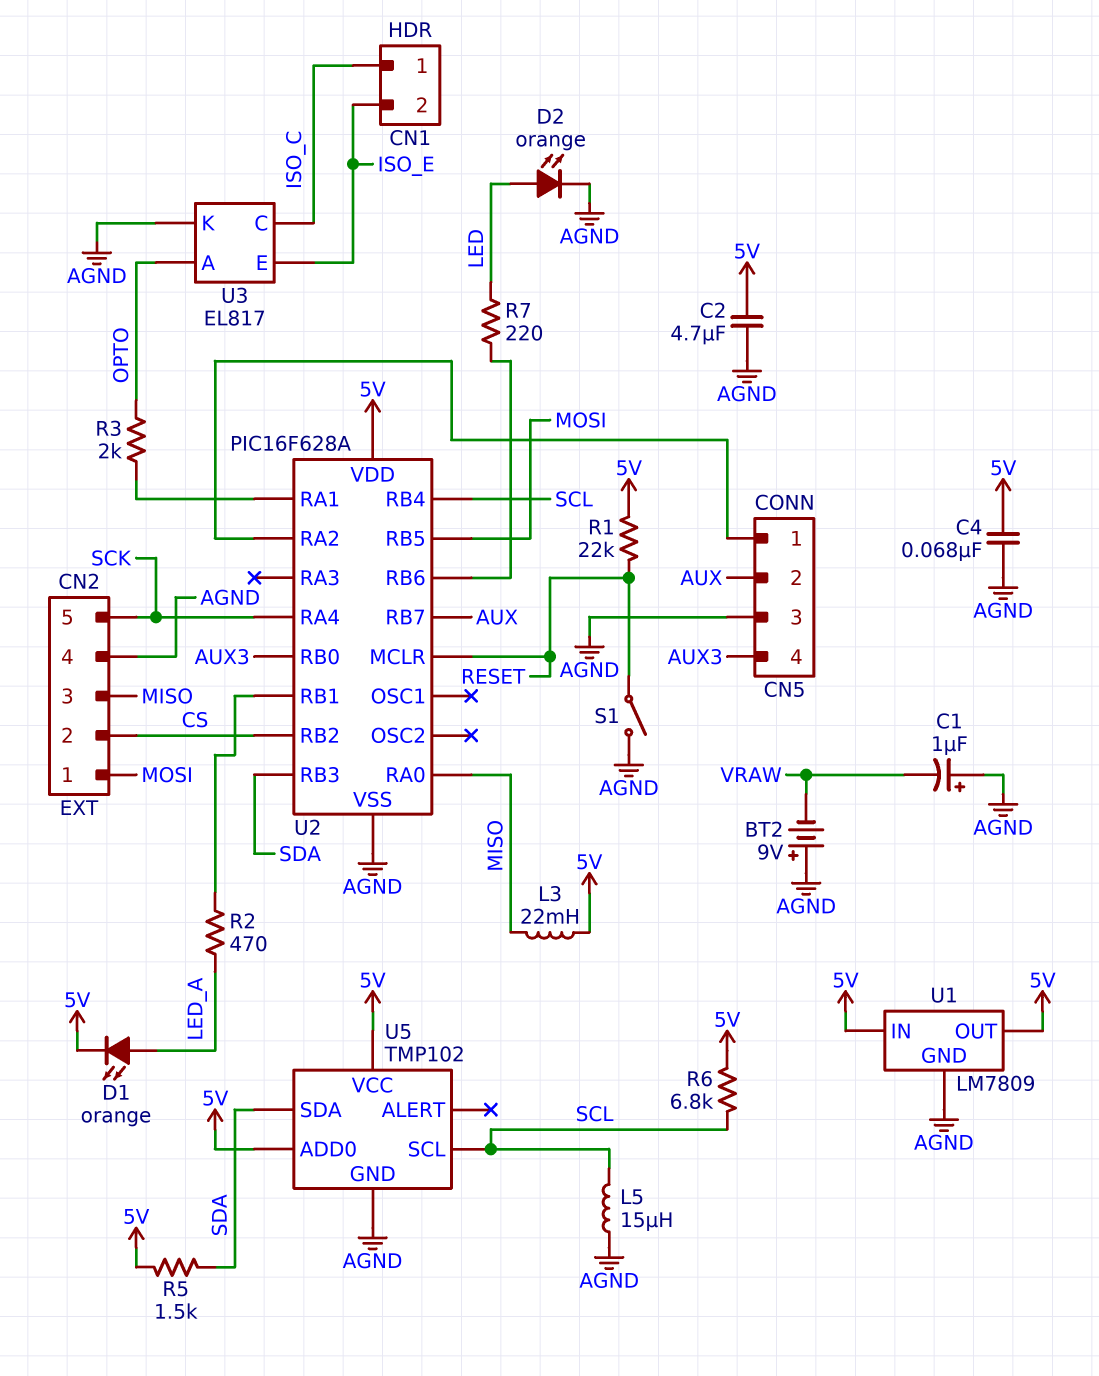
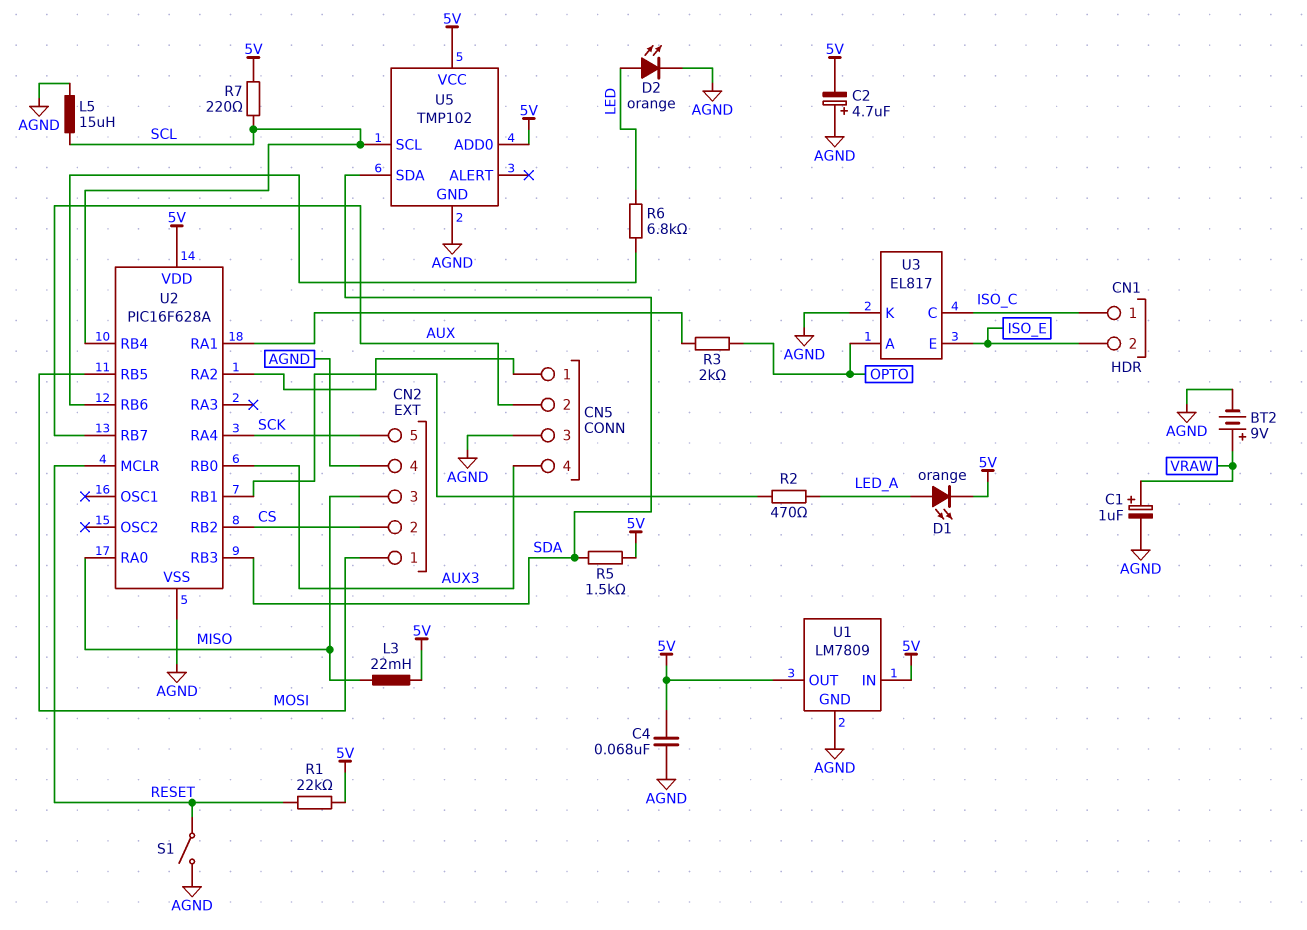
BT2: 9V (plus AGND, minus VRAW) -> 9V (plus VRAW, minus AGND)
C1: 1uF (plus AGND, minus VRAW) -> 1uF (plus VRAW, minus AGND)
C2: 4.7uF (5V, AGND) -> 4.7uF (plus AGND, minus 5V)
R6: 6.8k (5V, SCL) -> 6.8k (LED, U2/RB6)
R7: 220 (LED, U2/RB6) -> 220 (5V, SCL)

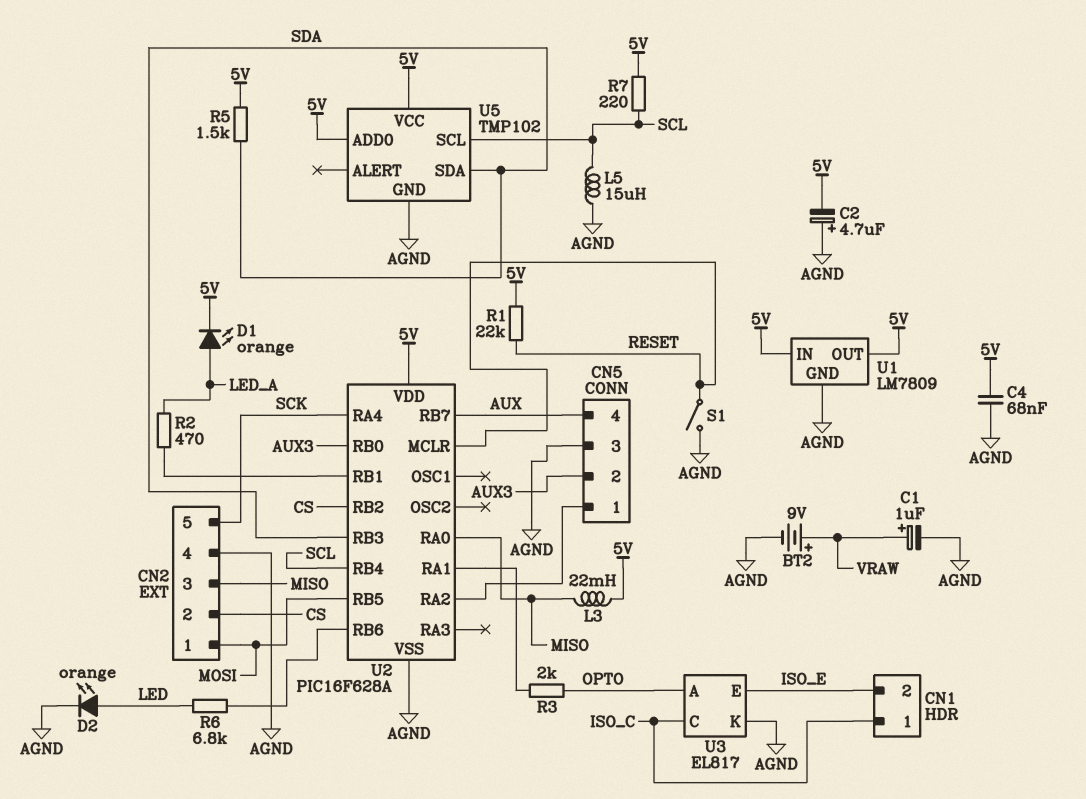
CN5 pin 2: AUX -> AUX3
CN5 pin 4: AUX3 -> AUX

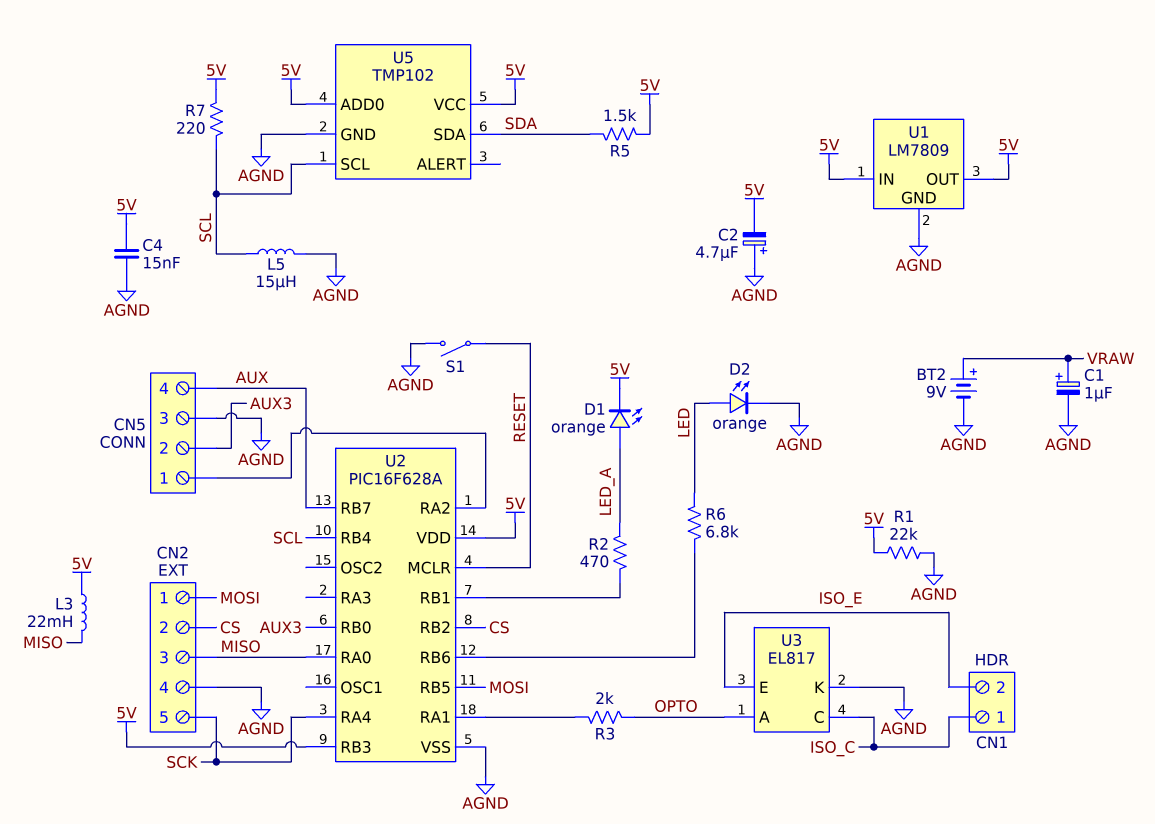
C4: 68nF (5V, AGND) -> 15nF (5V, AGND)
R1: 22k (5V, RESET) -> 22k (5V, AGND)
U2 pin RB3: SDA -> 5V

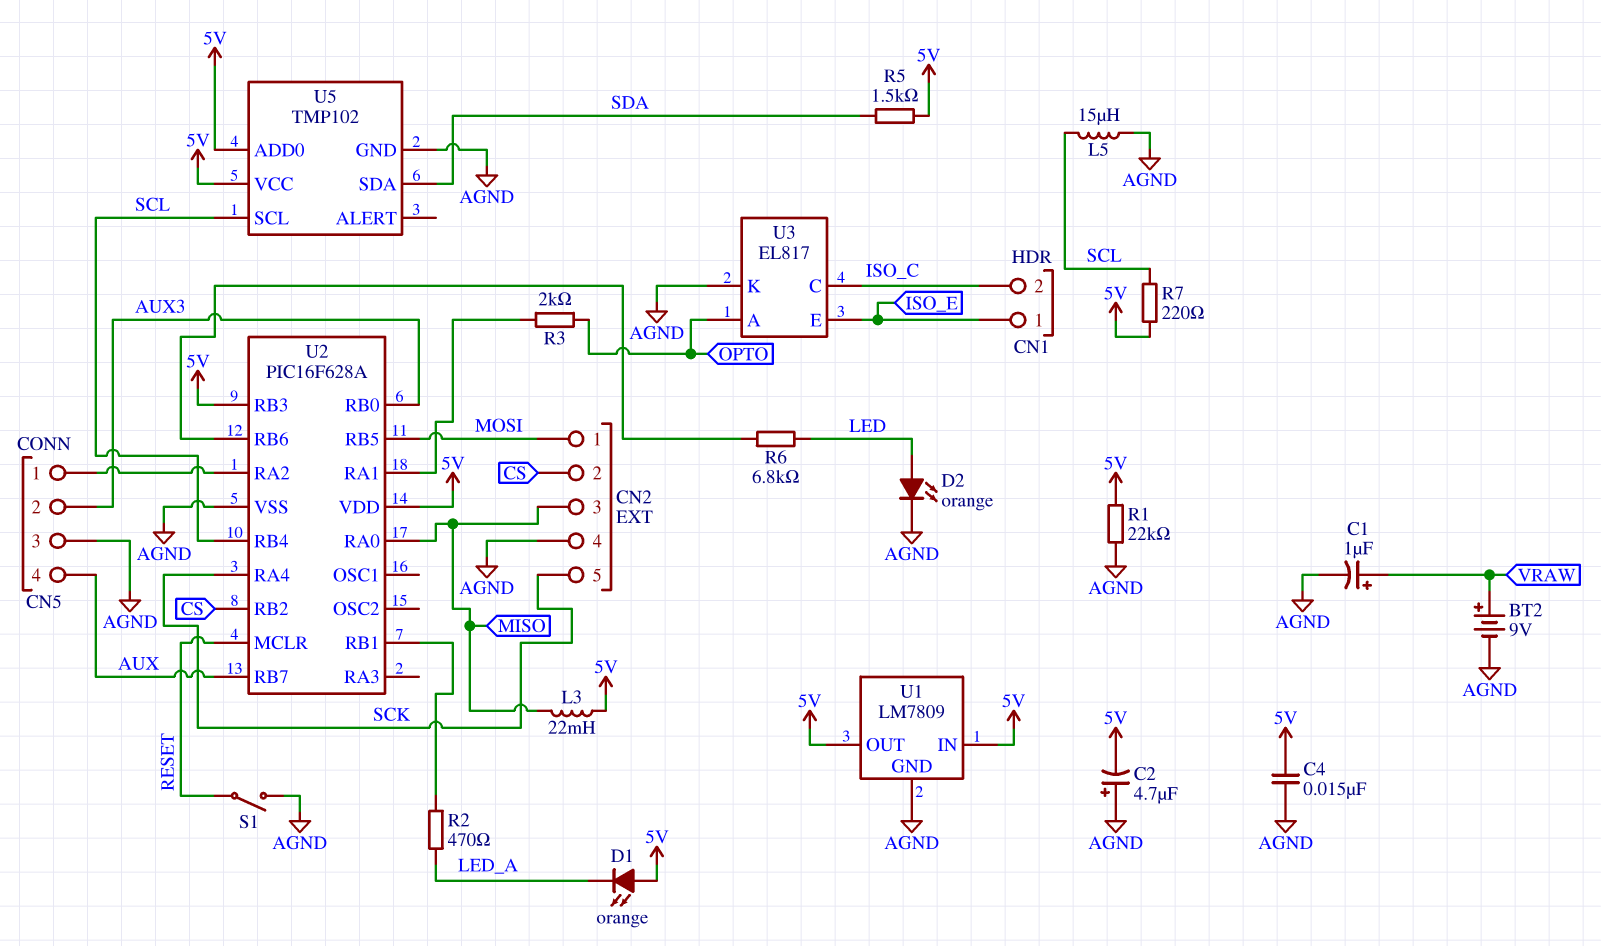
CN1 pin 1: ISO_C -> ISO_E
CN1 pin 2: ISO_E -> ISO_C
D1: LED orange (A LED_A, K 5V) -> LED orange (A 5V, K LED_A)

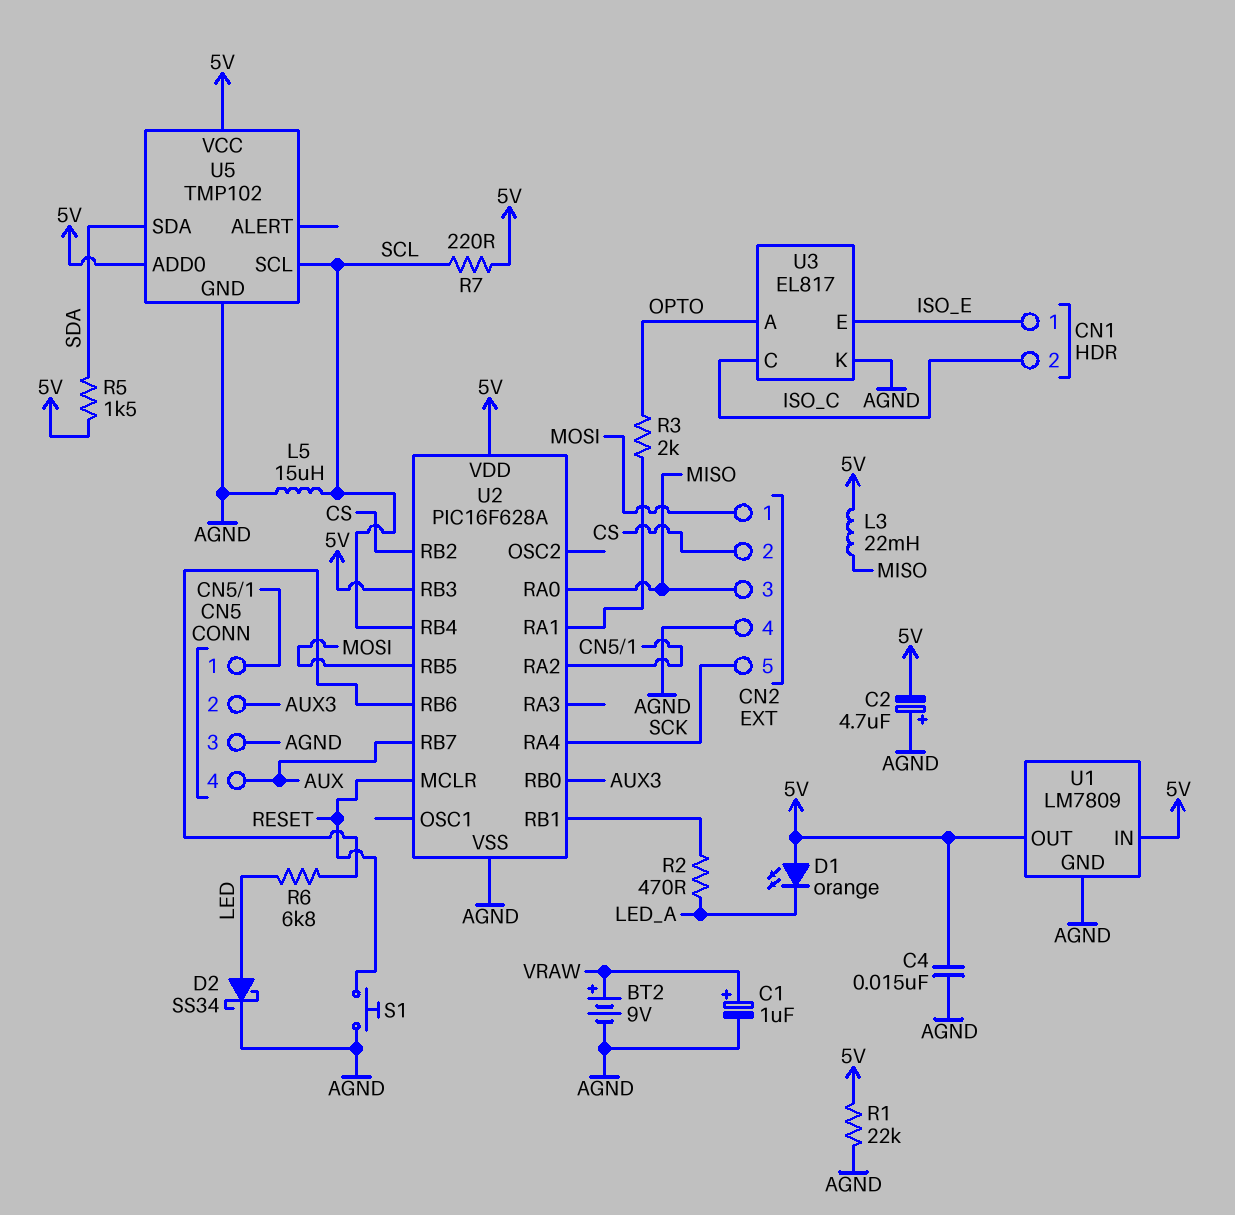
D2: LED orange (A LED, K AGND) -> schottky SS34 (A LED, K AGND)
S1: switch (AGND, RESET) -> button (AGND, RESET)

